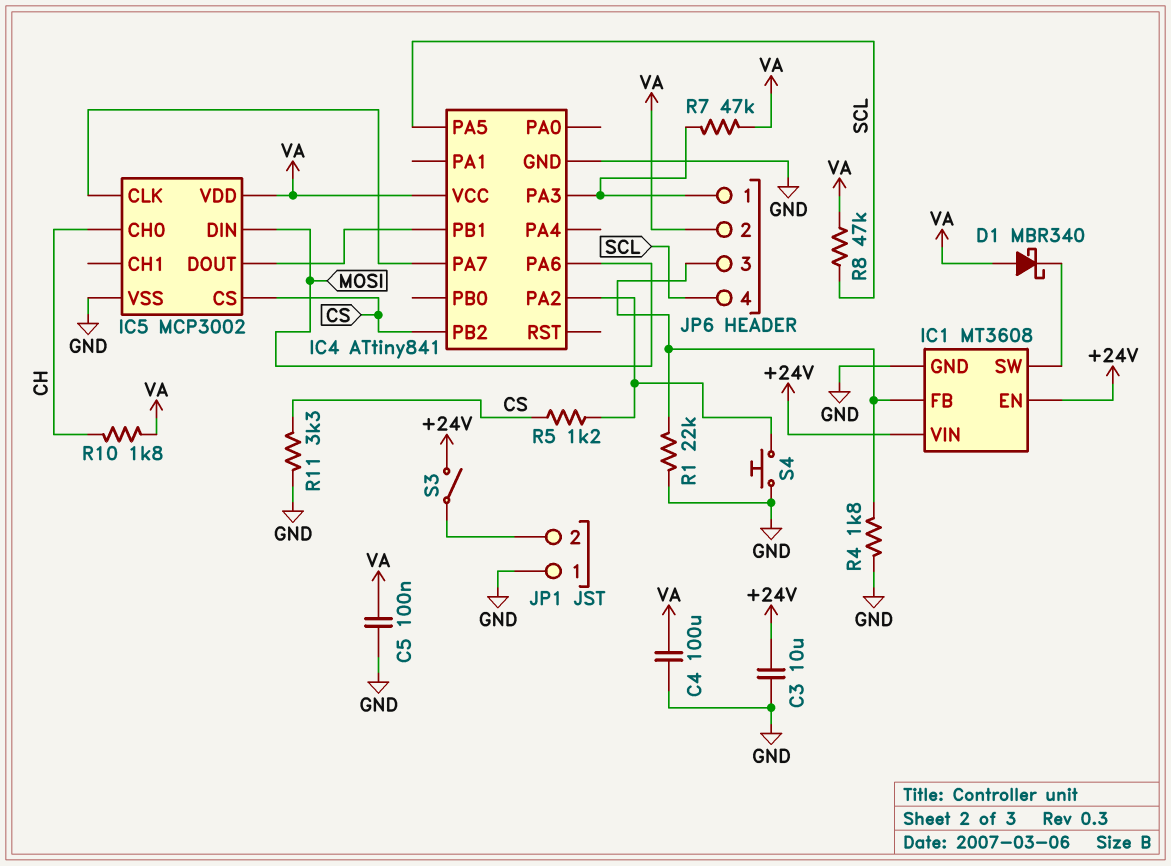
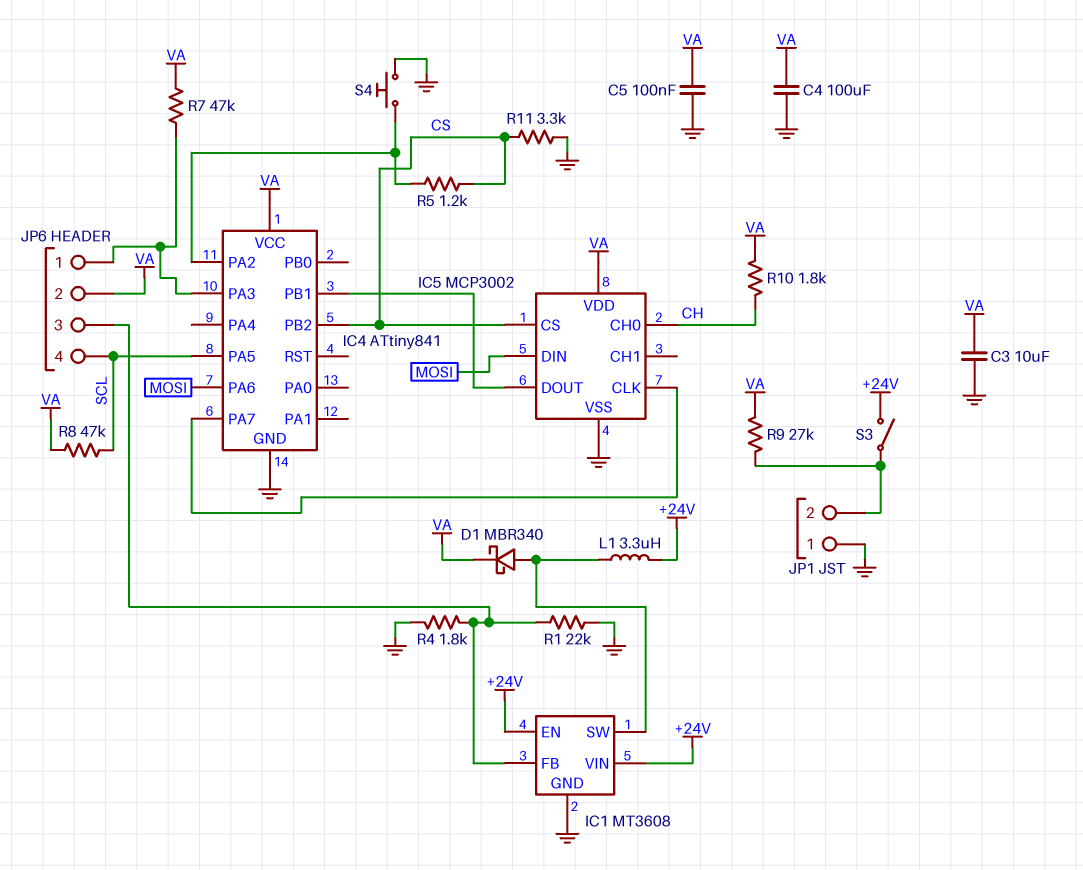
C3: 10uF (+24V, GND) -> 10uF (GND, VA)
D1: schottky MBR340 (A VA, K IC1/SW) -> schottky MBR340 (A IC1/SW, K VA)
L1: none -> 3.3uH (+24V, IC1/SW)
R9: none -> 27k (JP1/2, VA)

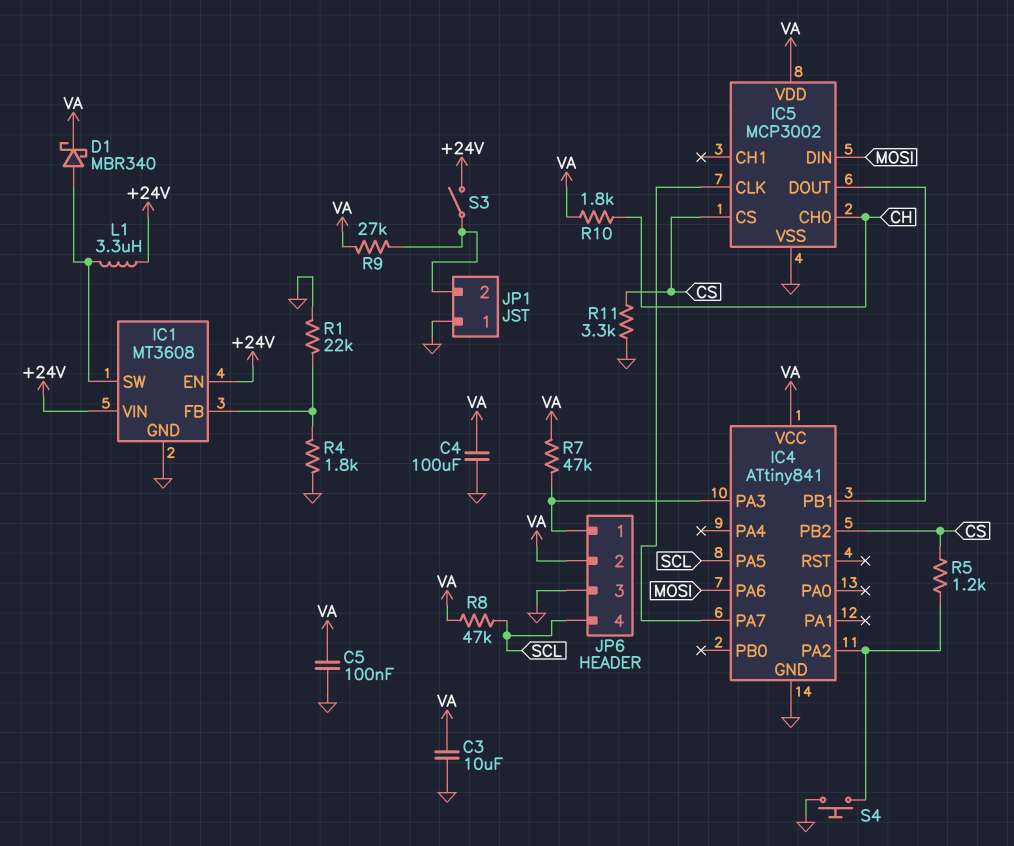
JP6 pin 3: IC1/FB -> GND

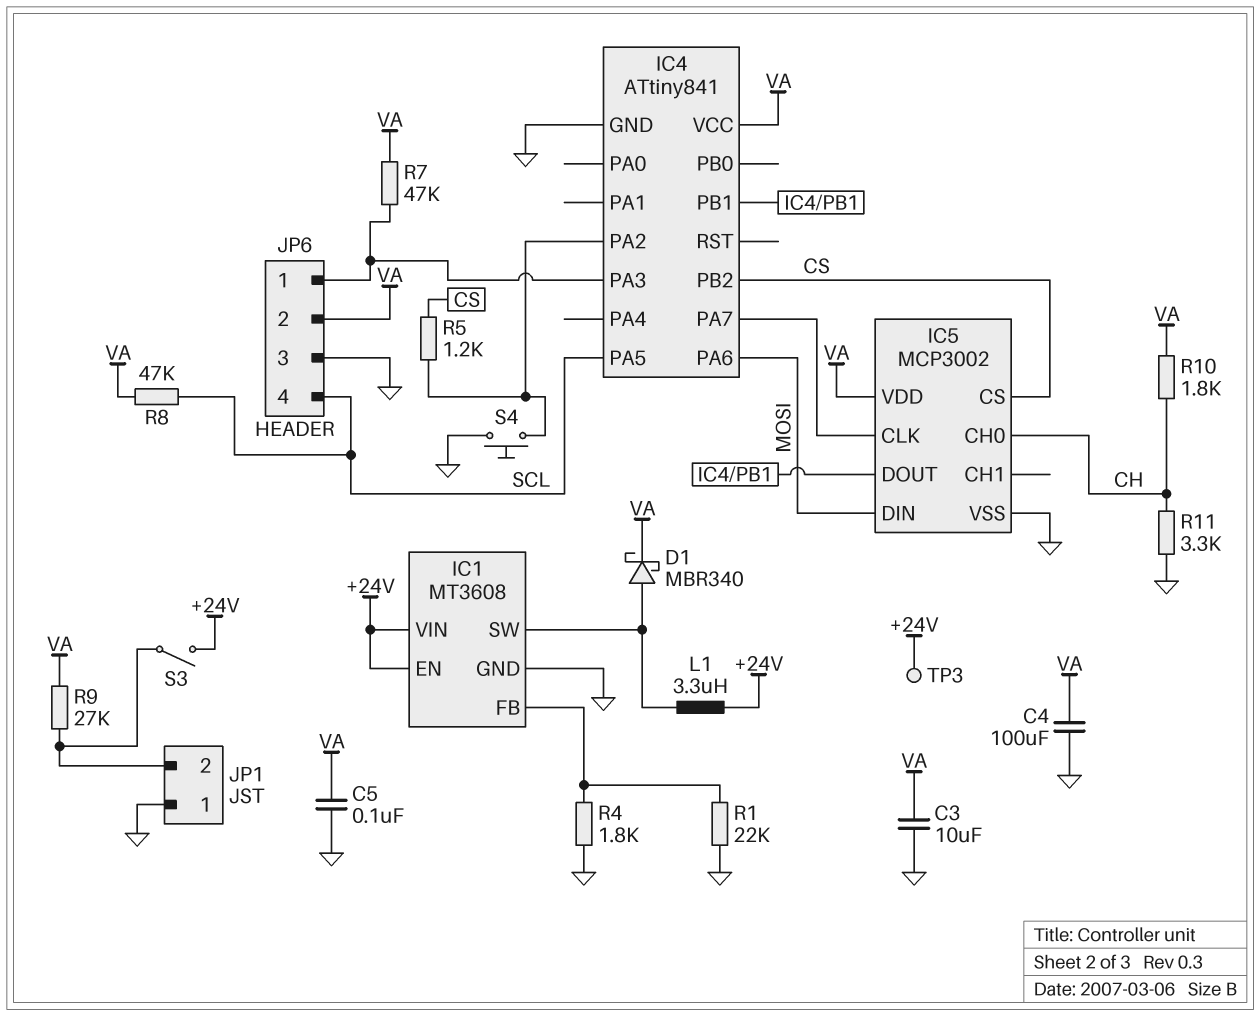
R11: 3.3k (CS, GND) -> 3.3k (CH, GND)
TP3: none -> test point (+24V)

